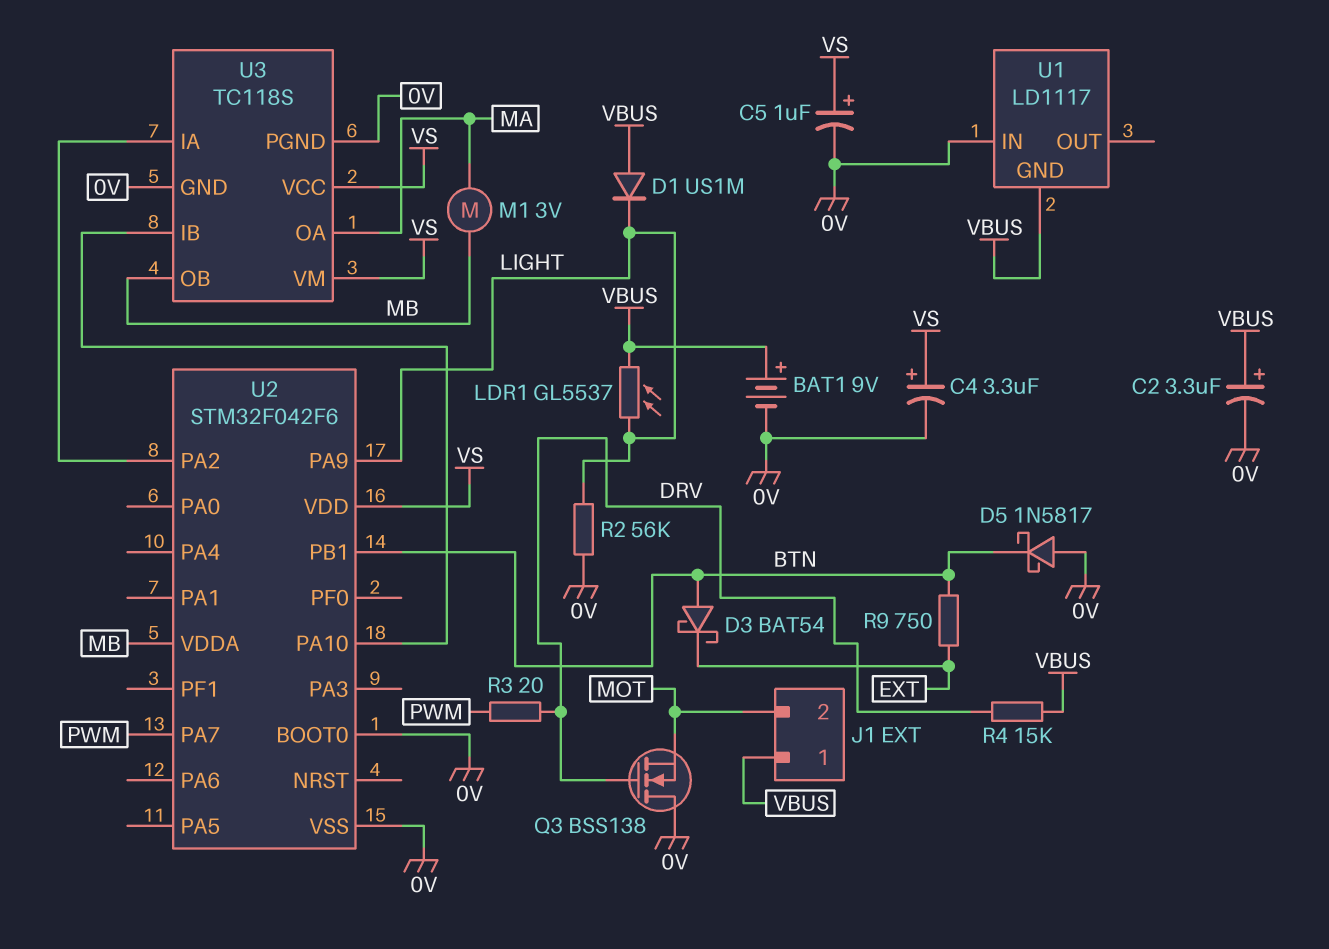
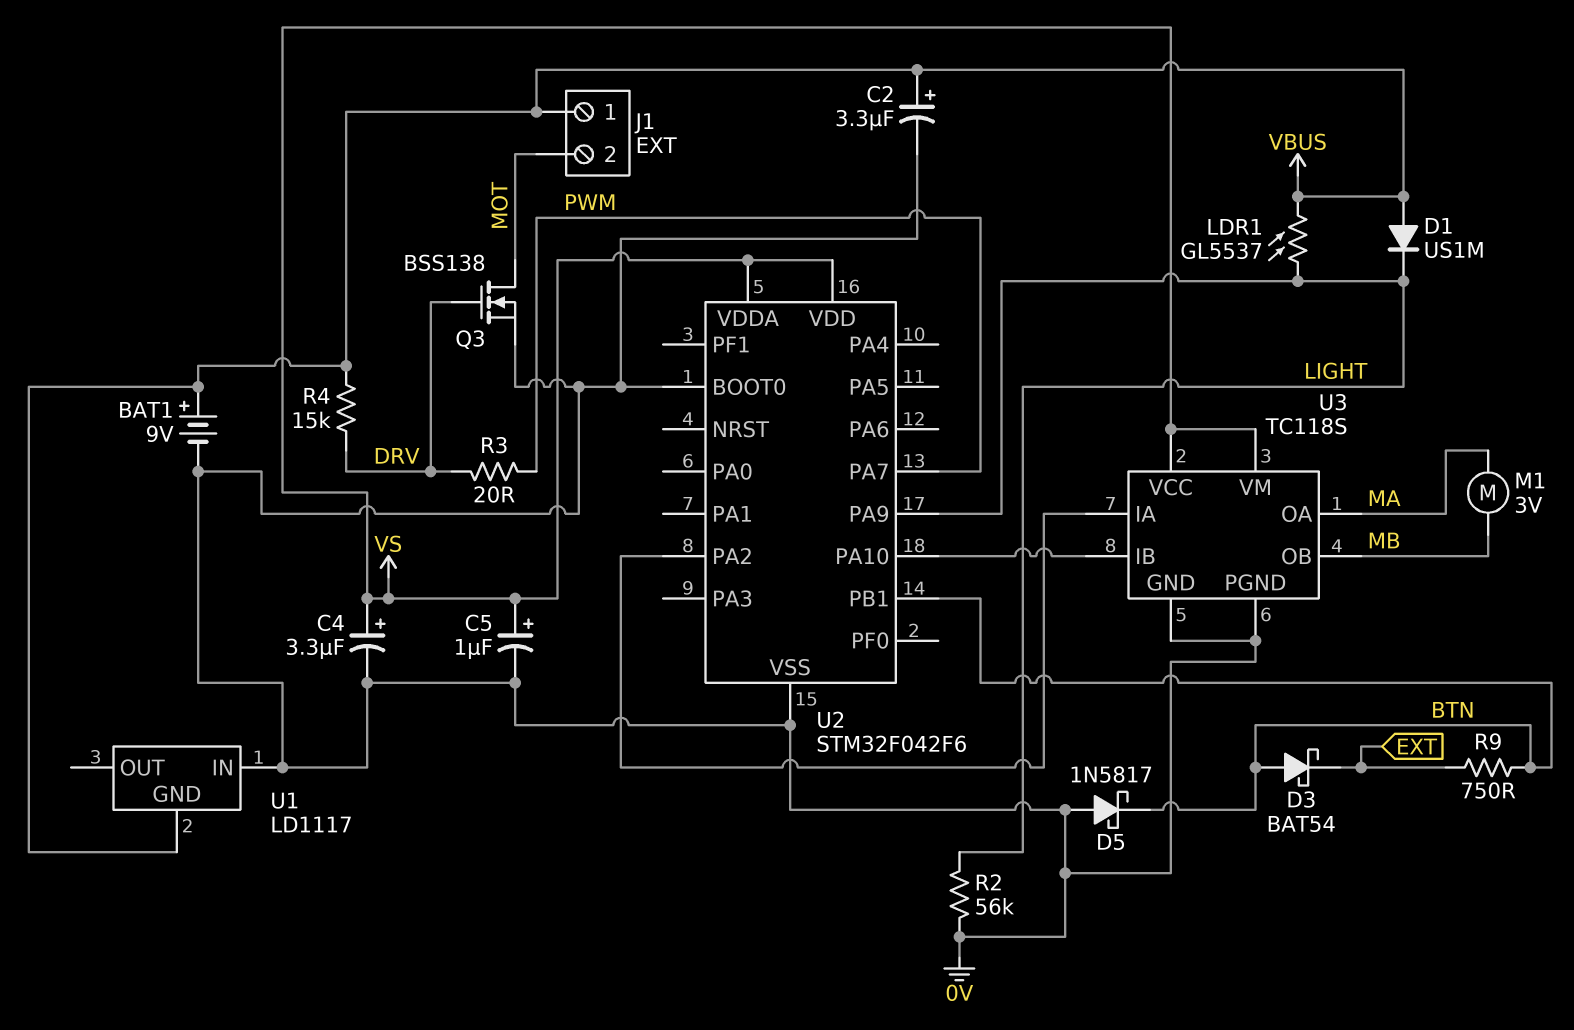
Q3: NMOS BSS138 (G DRV, D 0V, S MOT) -> NMOS BSS138 (G DRV, D MOT, S 0V)
U2 pin VDDA: MB -> VS

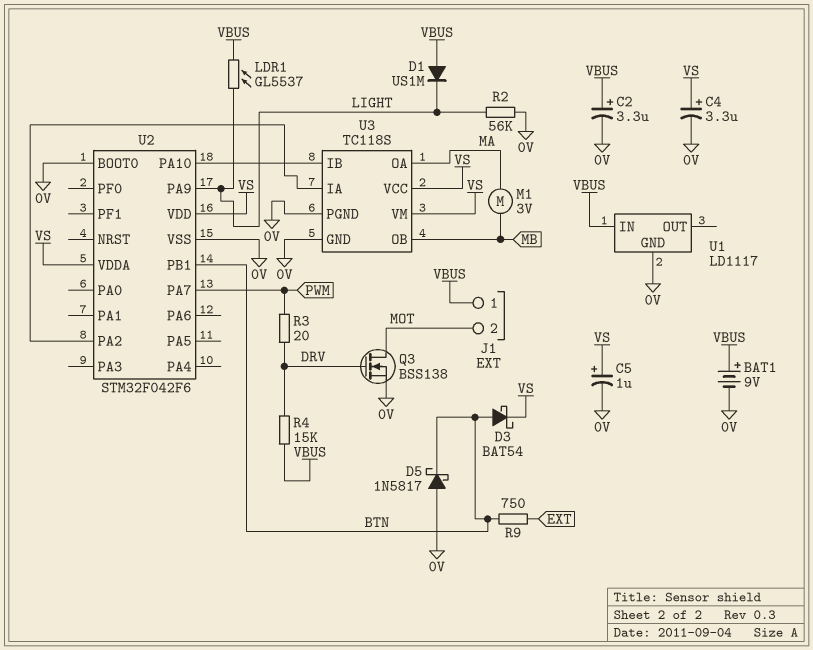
D3: schottky BAT54 (A BTN, K EXT) -> schottky BAT54 (A BTN, K VS)
U1 pin GND: VBUS -> 0V
U1 pin IN: 0V -> VBUS

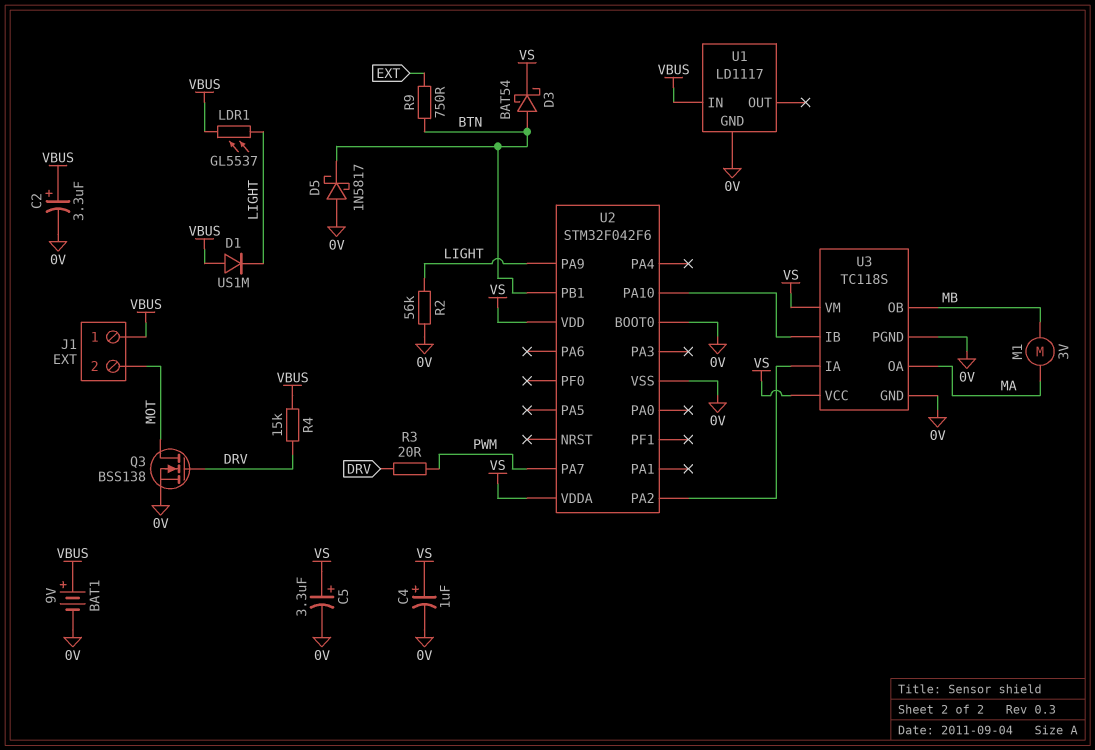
C4: 3.3uF (plus VS, minus 0V) -> 1uF (plus VS, minus 0V)
C5: 1uF (plus VS, minus 0V) -> 3.3uF (plus VS, minus 0V)

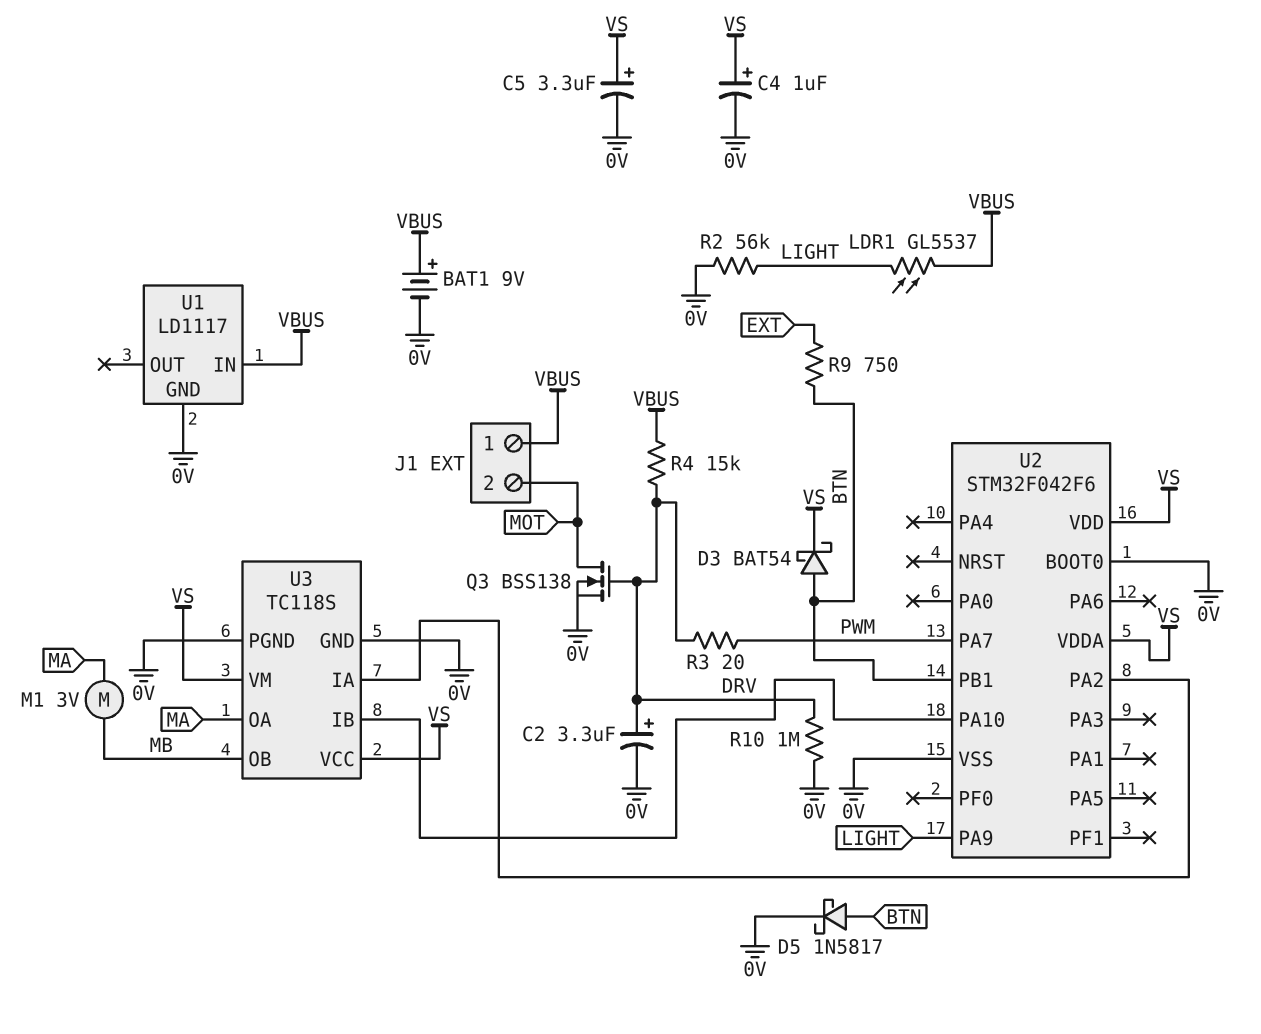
C2: 3.3uF (plus VBUS, minus 0V) -> 3.3uF (plus DRV, minus 0V)
D1: diode US1M (A VBUS, K LIGHT) -> none
D5: schottky 1N5817 (A 0V, K BTN) -> schottky 1N5817 (A BTN, K 0V)
R10: none -> 1M (0V, DRV)

